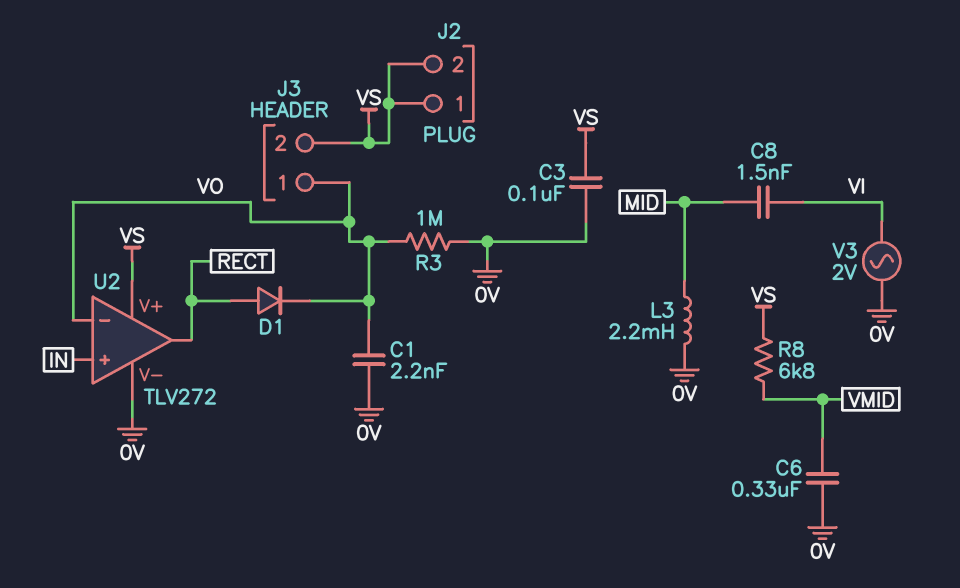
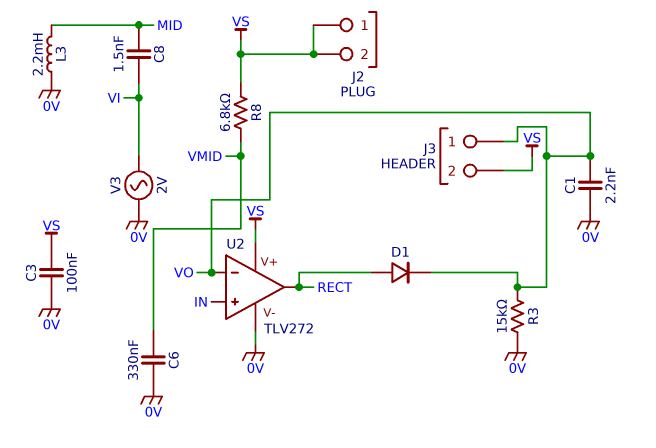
R3: 1M (0V, VO) -> 15k (0V, VO)

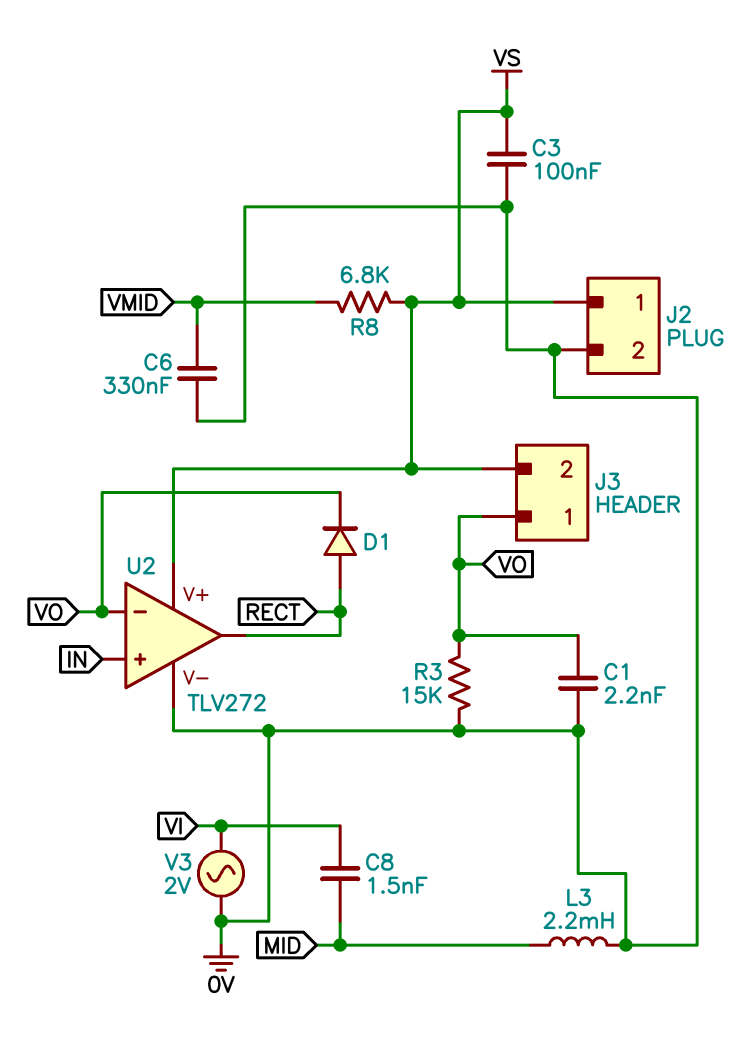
J2 pin 2: VS -> 0V

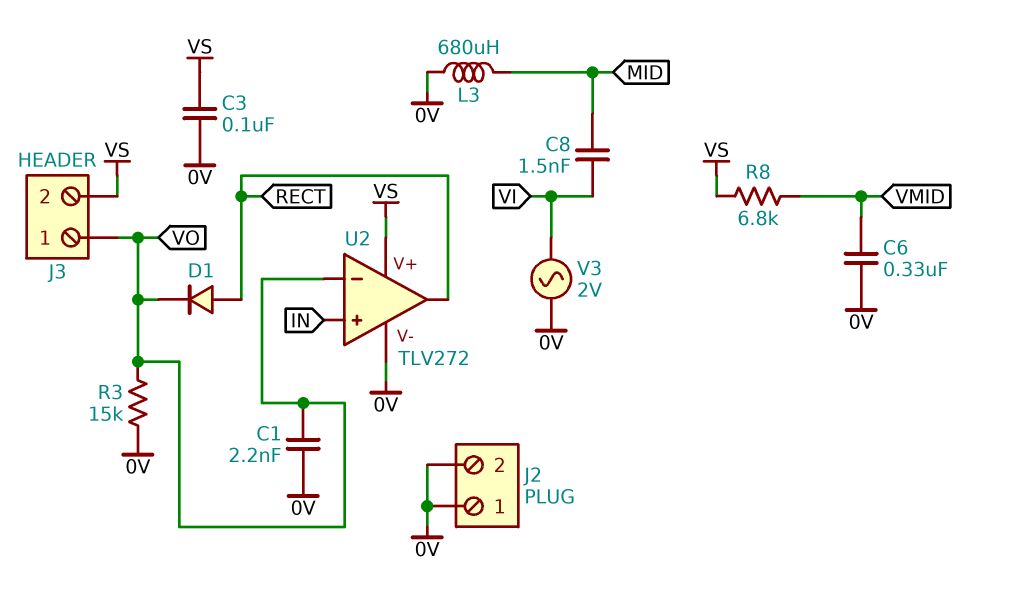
J2 pin 1: VS -> 0V
L3: 2.2mH (0V, MID) -> 680uH (0V, MID)

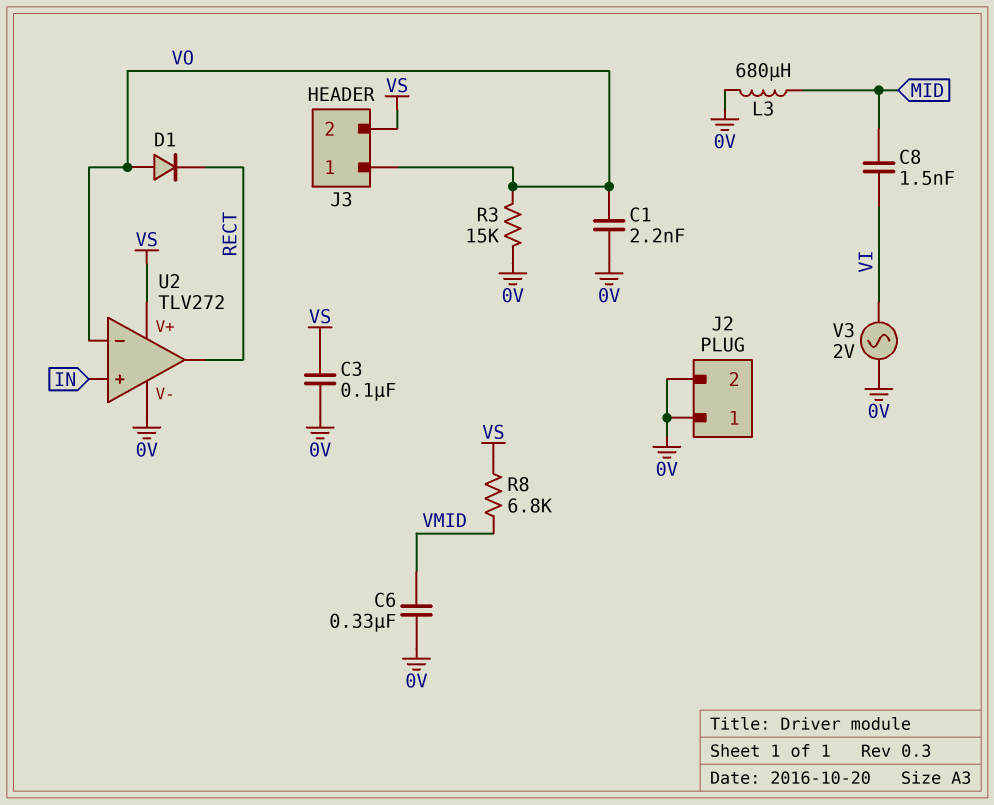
D1: diode (A RECT, K VO) -> diode (A VO, K RECT)

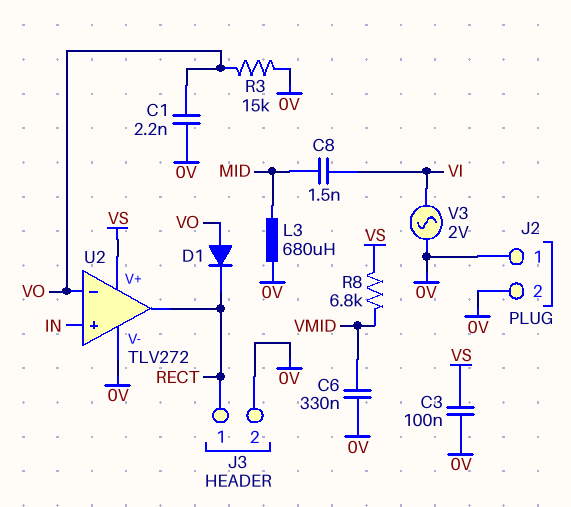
J3 pin 1: VO -> RECT
J3 pin 2: VS -> 0V

